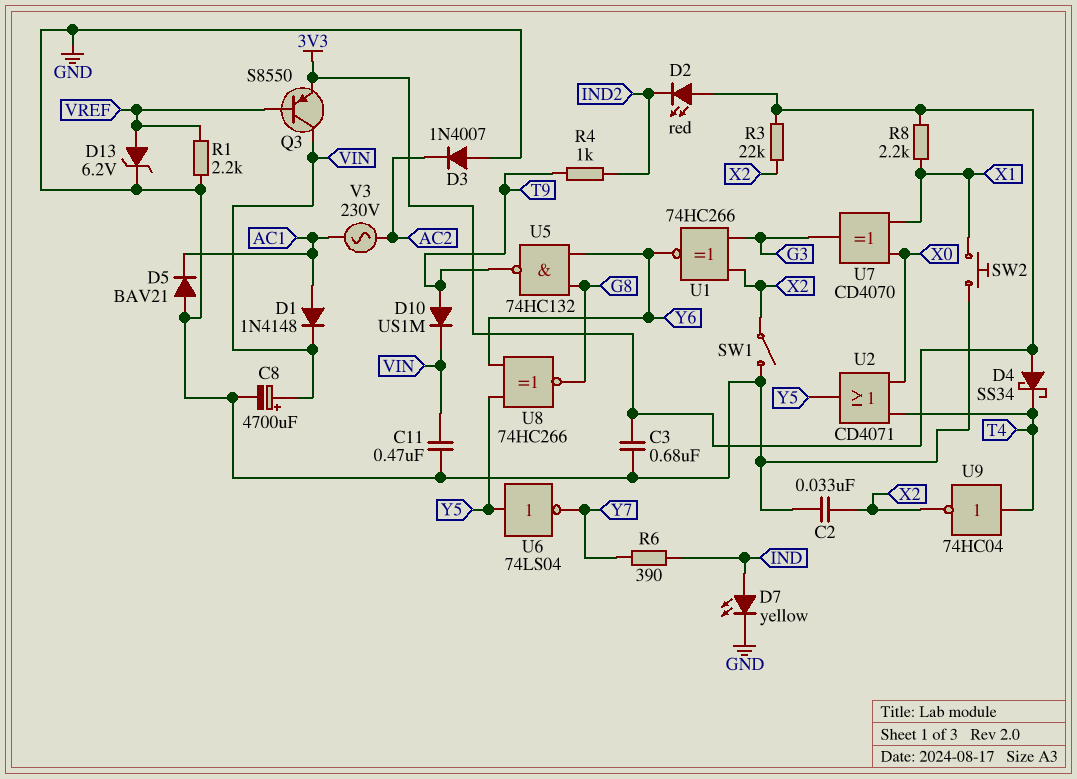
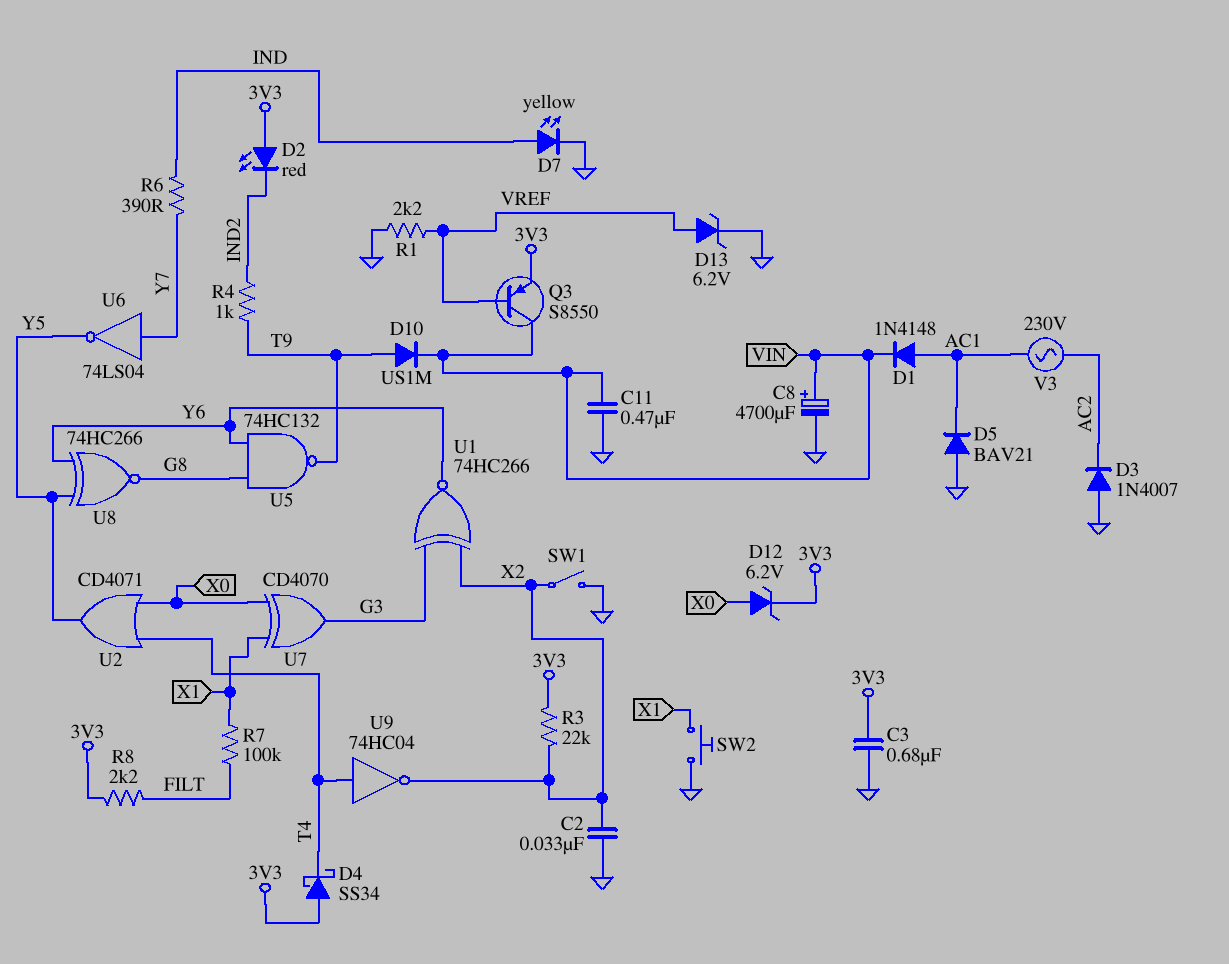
D12: none -> zener 6.2V (A X0, K 3V3)
R7: none -> 100k (FILT, X1)
R8: 2.2k (3V3, X1) -> 2.2k (3V3, FILT)
U6: NOT 74LS04 (in Y5, out Y7) -> NOT 74LS04 (in Y7, out Y5)

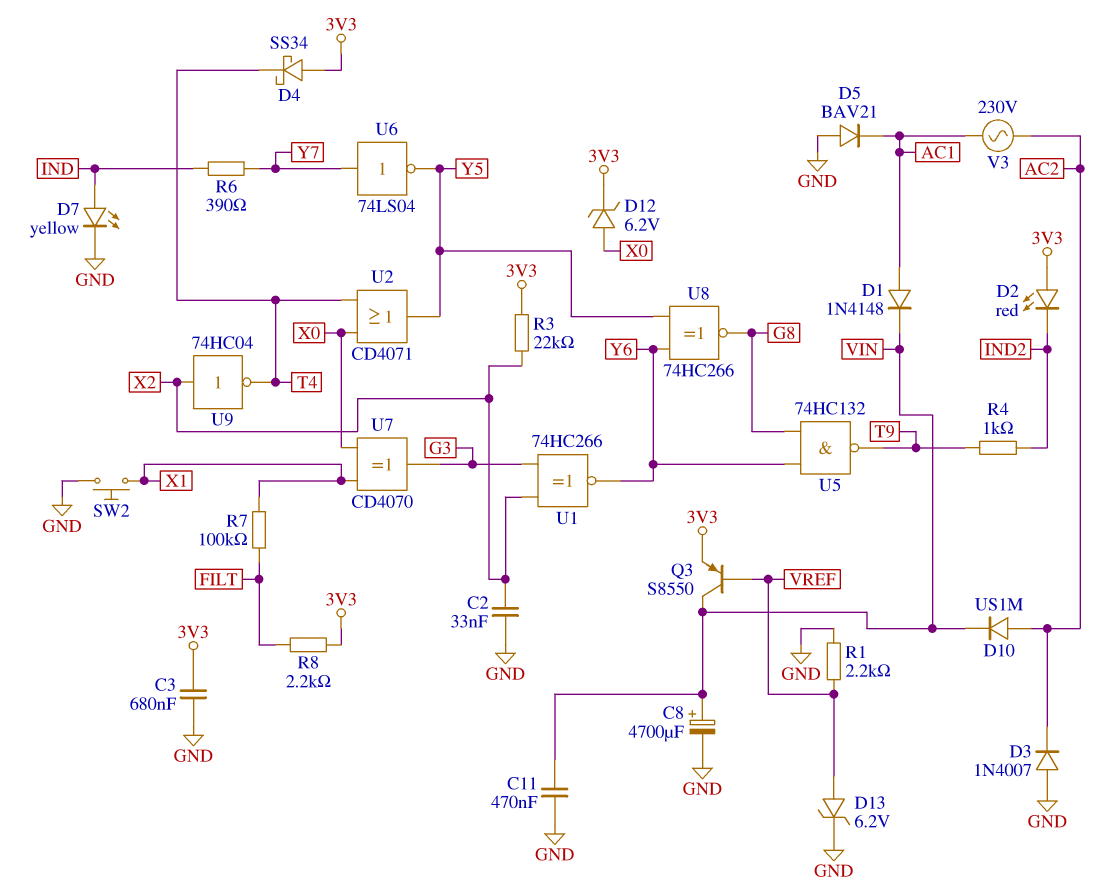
D10: diode US1M (A T9, K VIN) -> diode US1M (A AC2, K VIN)
SW1: switch (GND, X2) -> none
U9: NOT 74HC04 (in T4, out X2) -> NOT 74HC04 (in X2, out T4)

